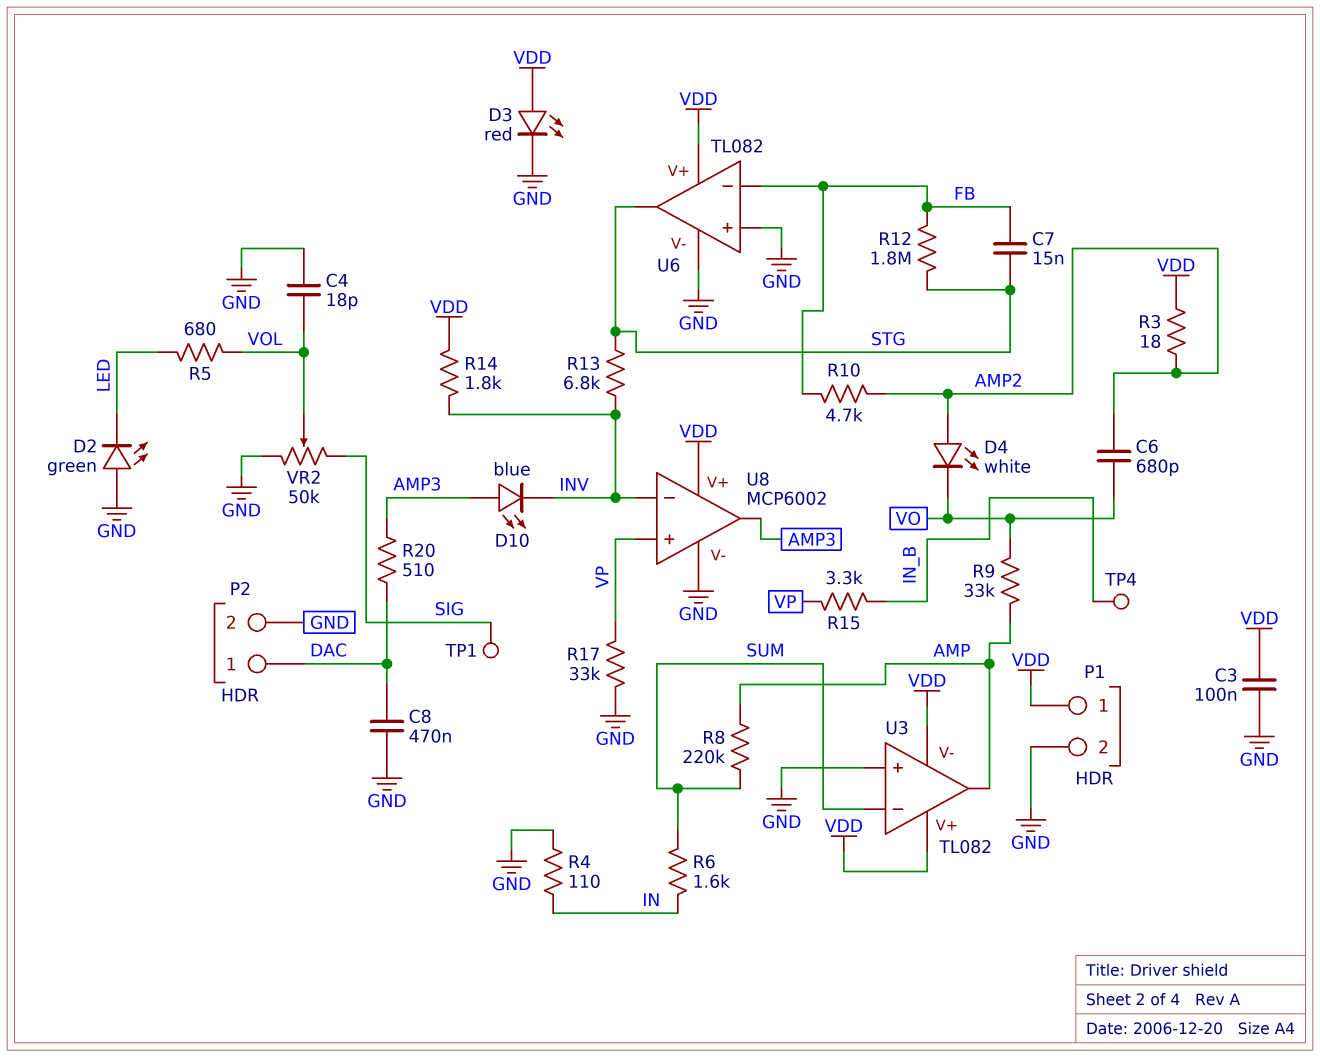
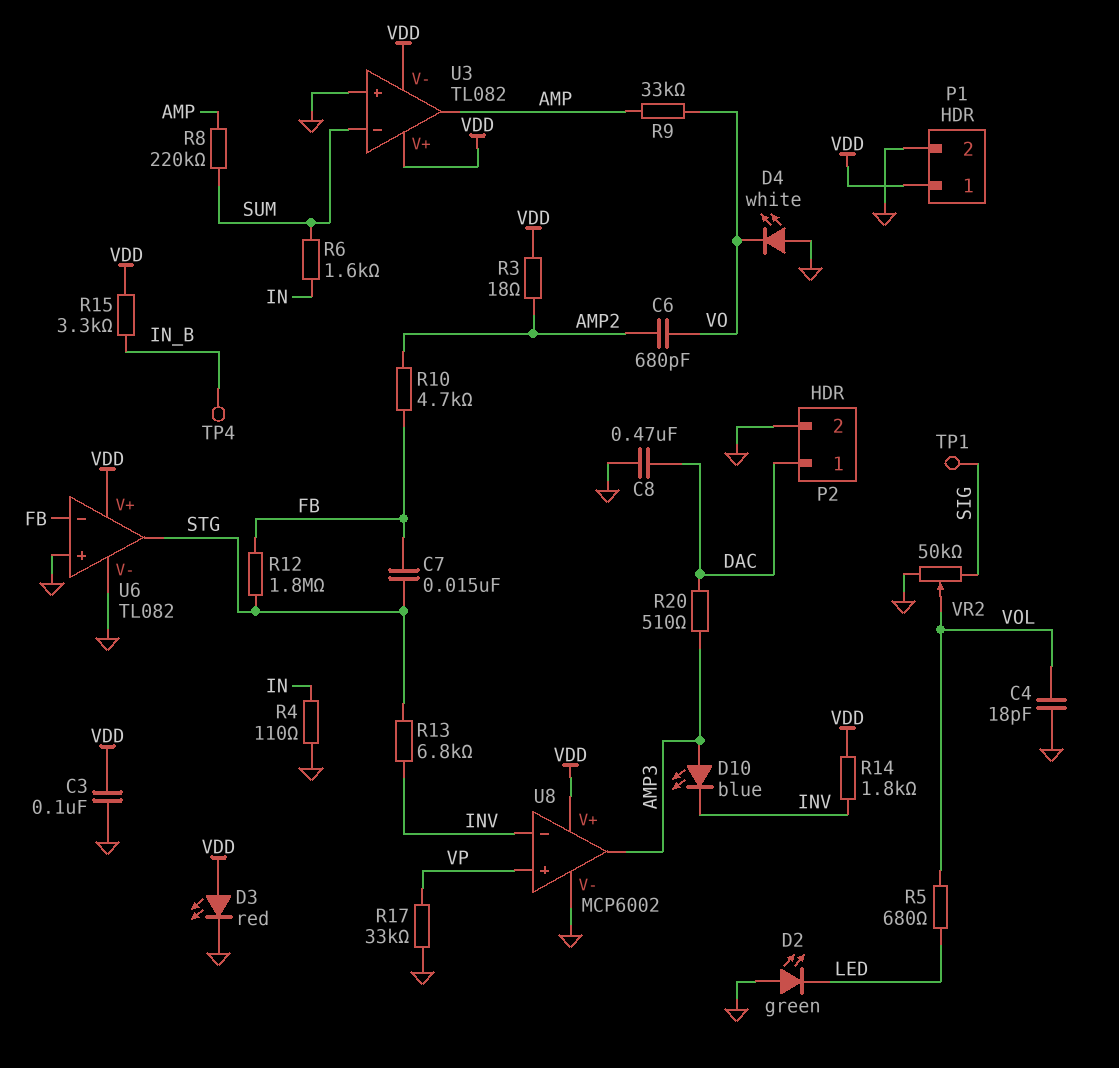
D4: LED white (A AMP2, K VO) -> LED white (A GND, K VO)
R15: 3.3k (IN_B, VP) -> 3.3k (IN_B, VDD)

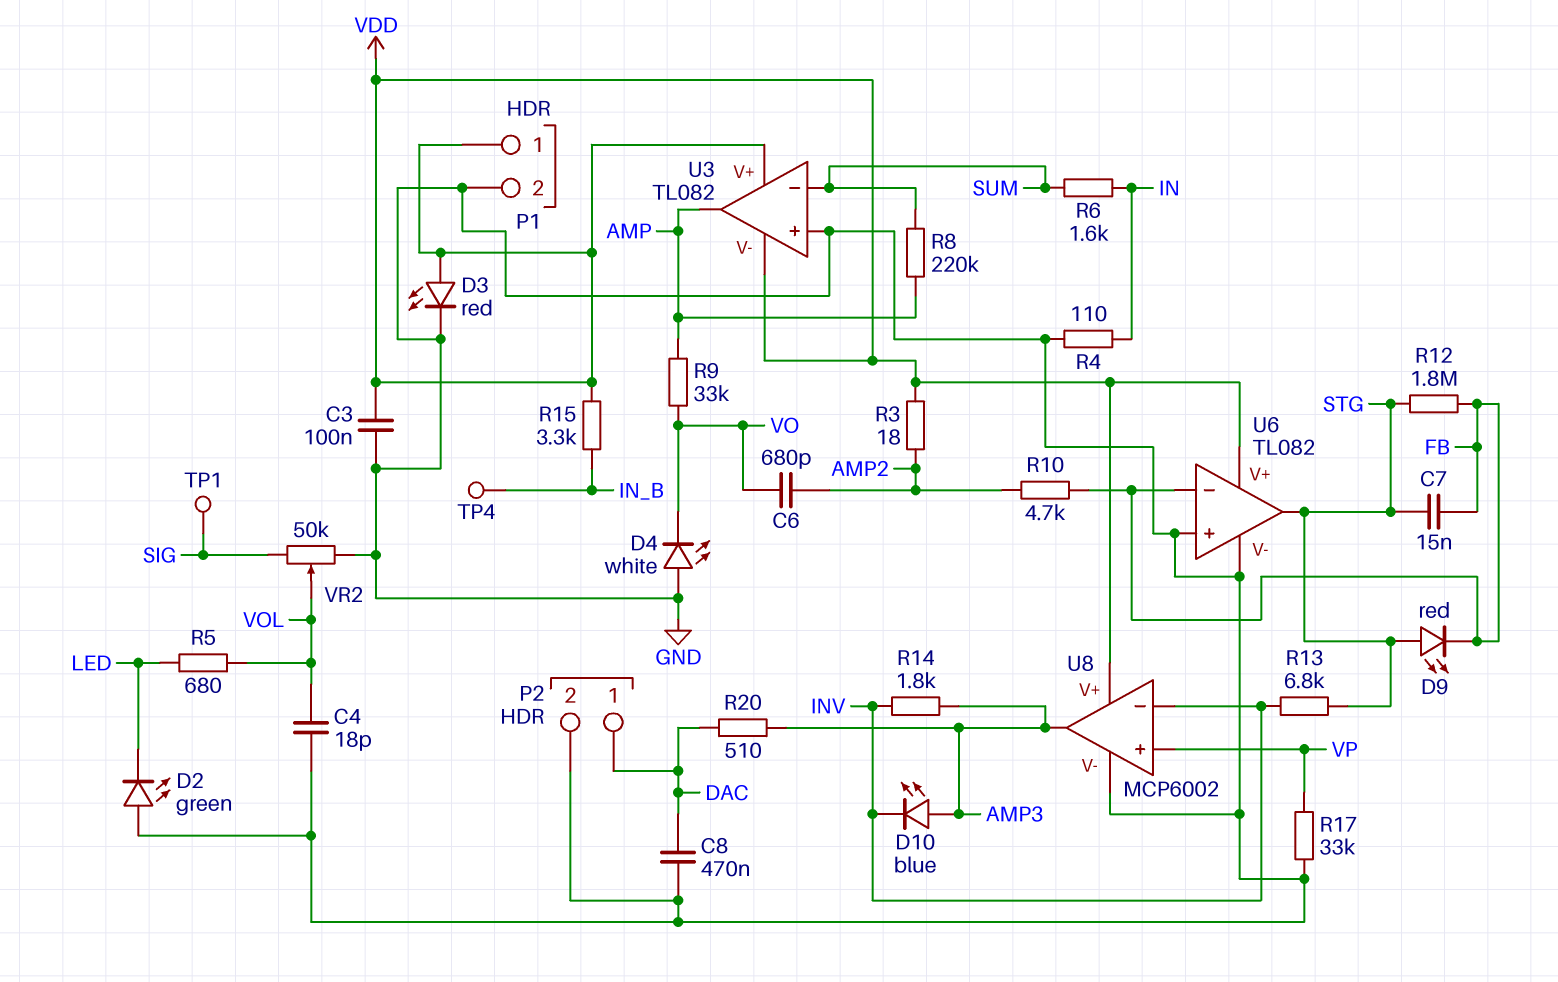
D9: none -> LED red (A STG, K FB)
R14: 1.8k (INV, VDD) -> 1.8k (AMP3, INV)

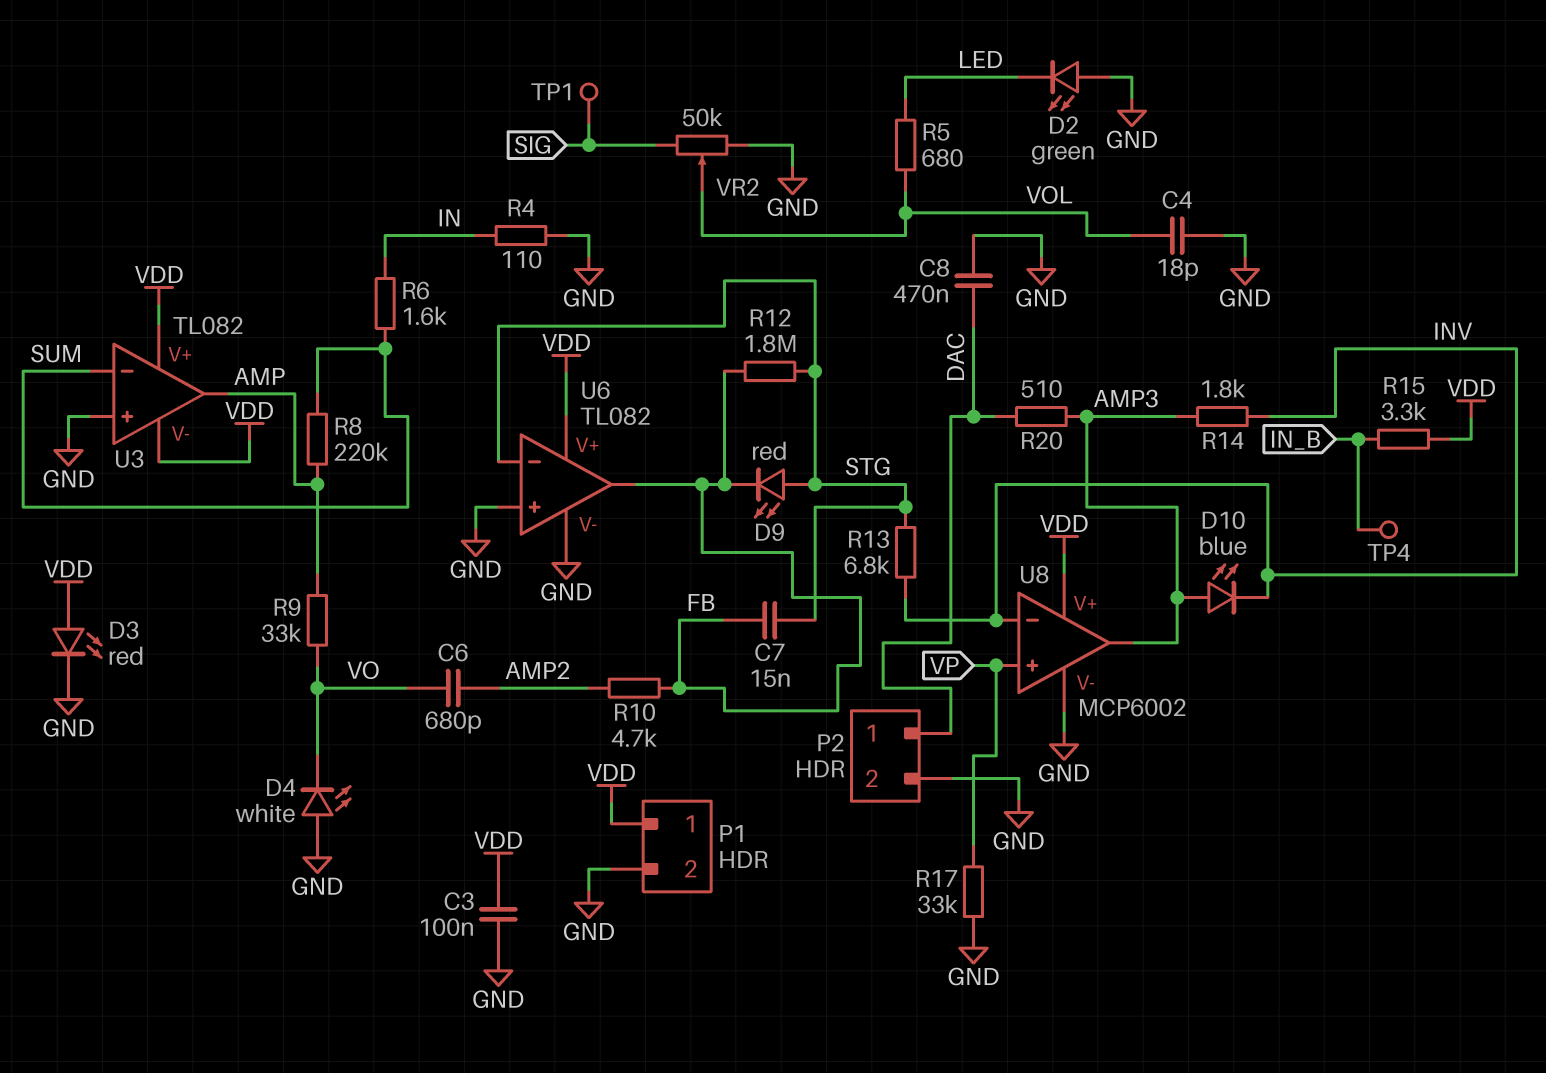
R3: 18 (AMP2, VDD) -> none
U6 pin in-: FB -> STG
U6 pin out: STG -> FB

